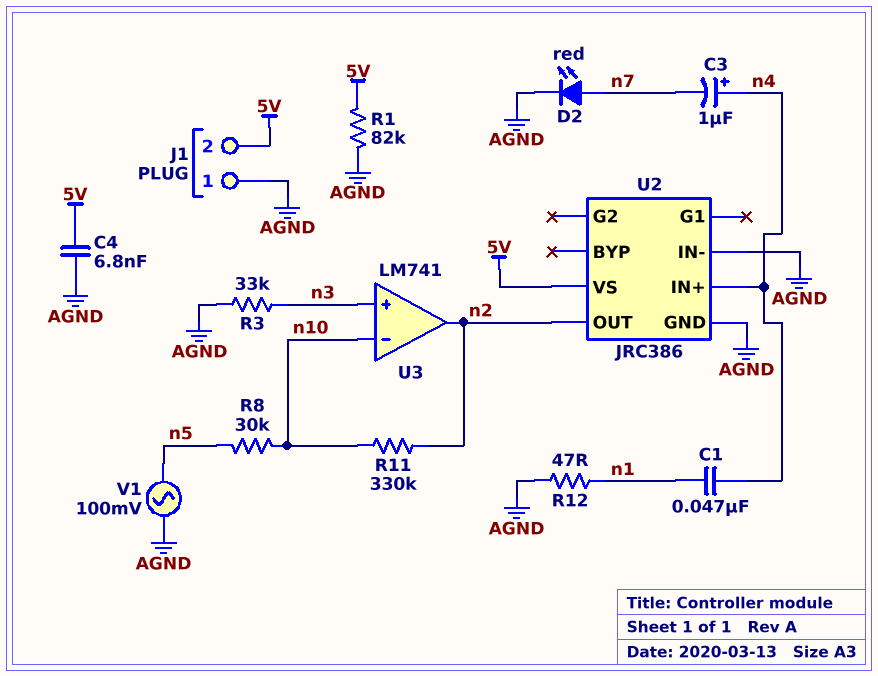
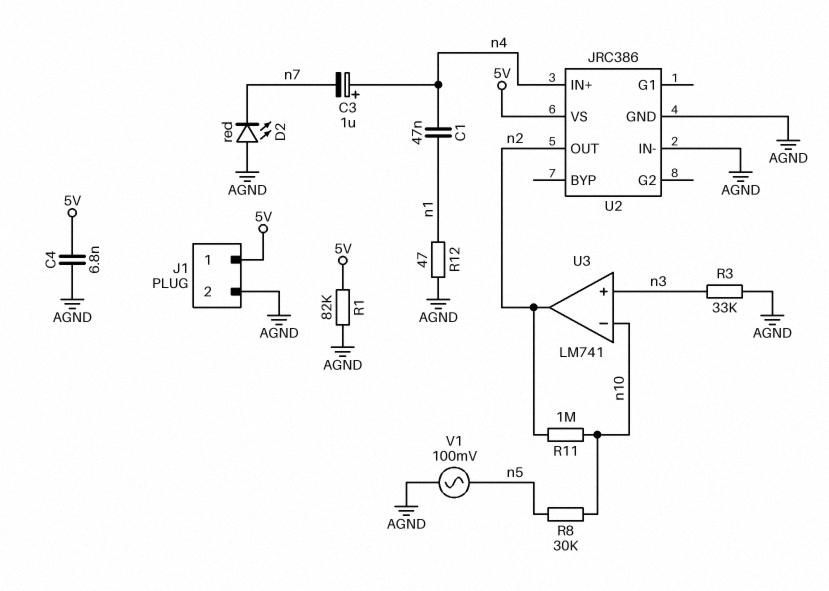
D2: LED red (A n7, K AGND) -> LED red (A AGND, K n7)
J1 pin 1: AGND -> 5V
J1 pin 2: 5V -> AGND
R11: 330k (n2, n10) -> 1M (n2, n10)

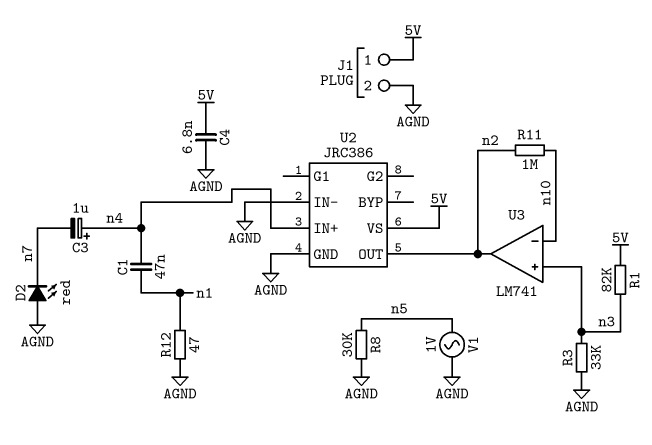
R1: 82k (5V, AGND) -> 82k (5V, n3)
R8: 30k (n5, n10) -> 30k (AGND, n5)
V1: AC 100mV (AGND, n5) -> AC 1V (AGND, n5)

